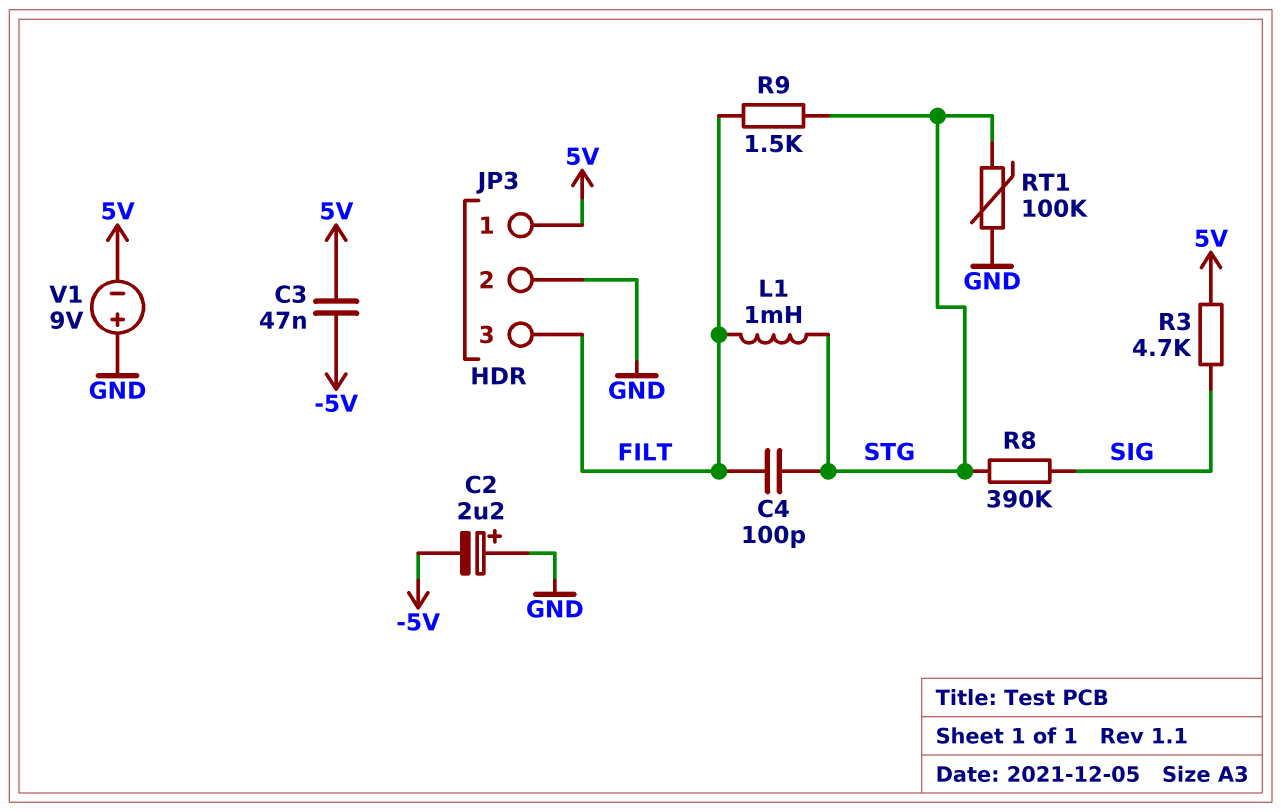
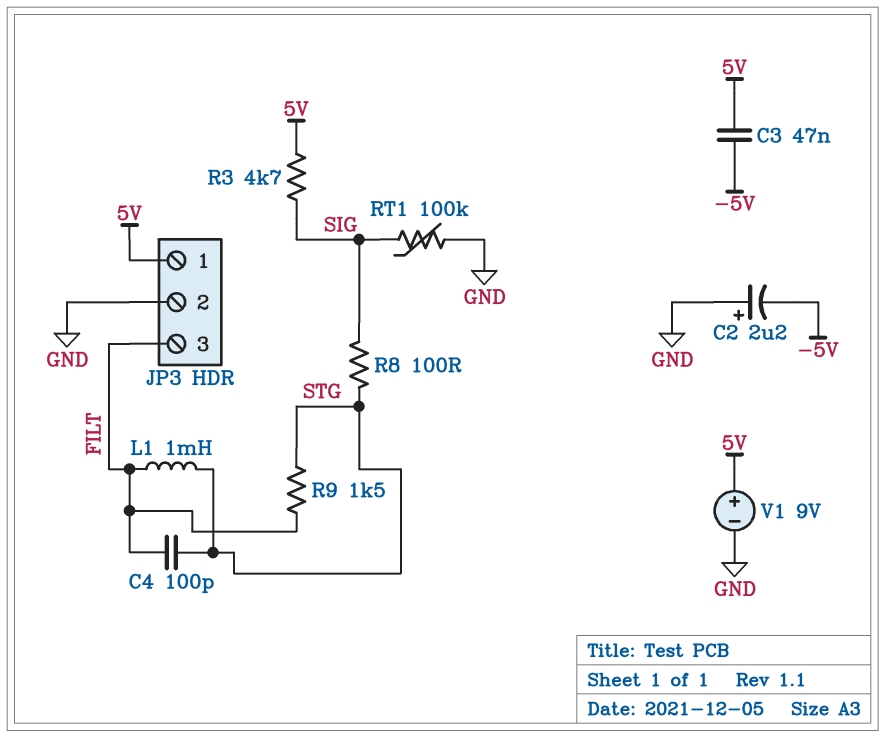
R8: 390k (SIG, STG) -> 100 (SIG, STG)
RT1: 100k (GND, STG) -> 100k (GND, SIG)
V1: 9V (plus GND, minus 5V) -> 9V (plus 5V, minus GND)

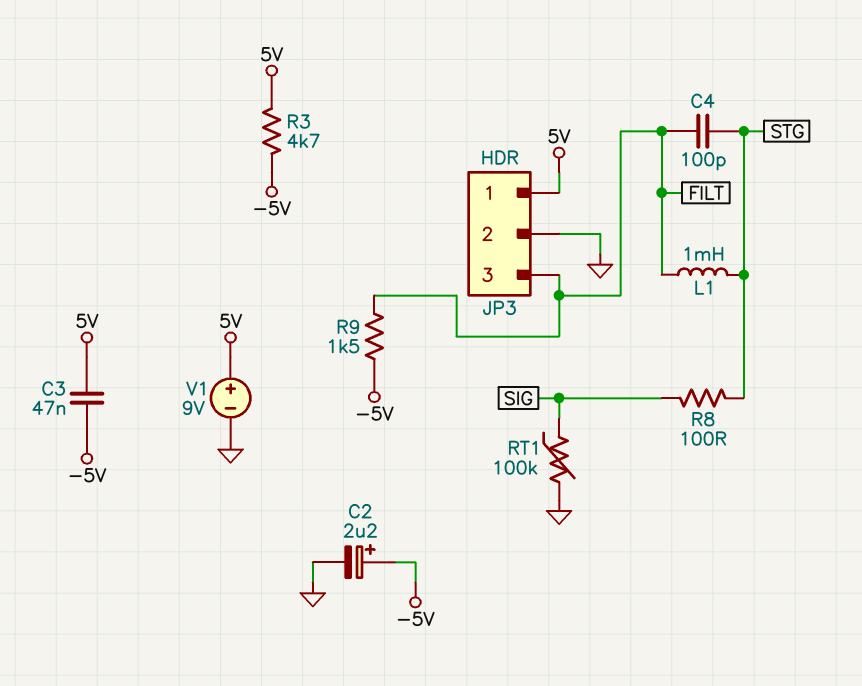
C2: 2.2uF (plus GND, minus -5V) -> 2.2uF (plus -5V, minus GND)
R3: 4.7k (5V, SIG) -> 4.7k (-5V, 5V)
R9: 1.5k (FILT, STG) -> 1.5k (-5V, FILT)

